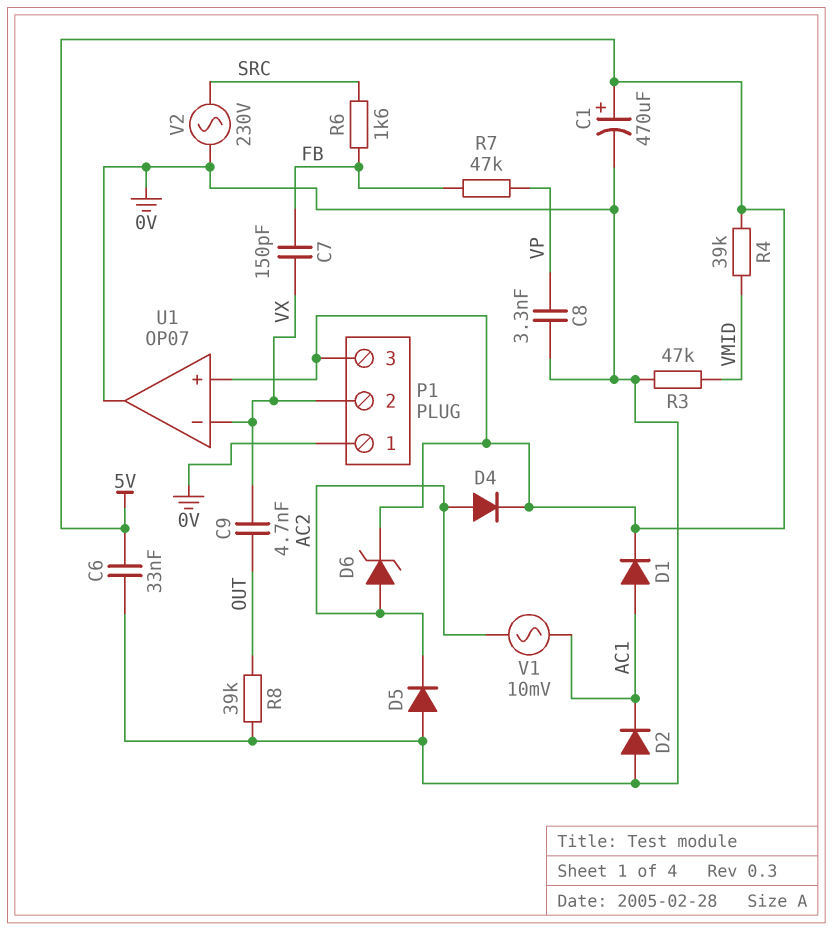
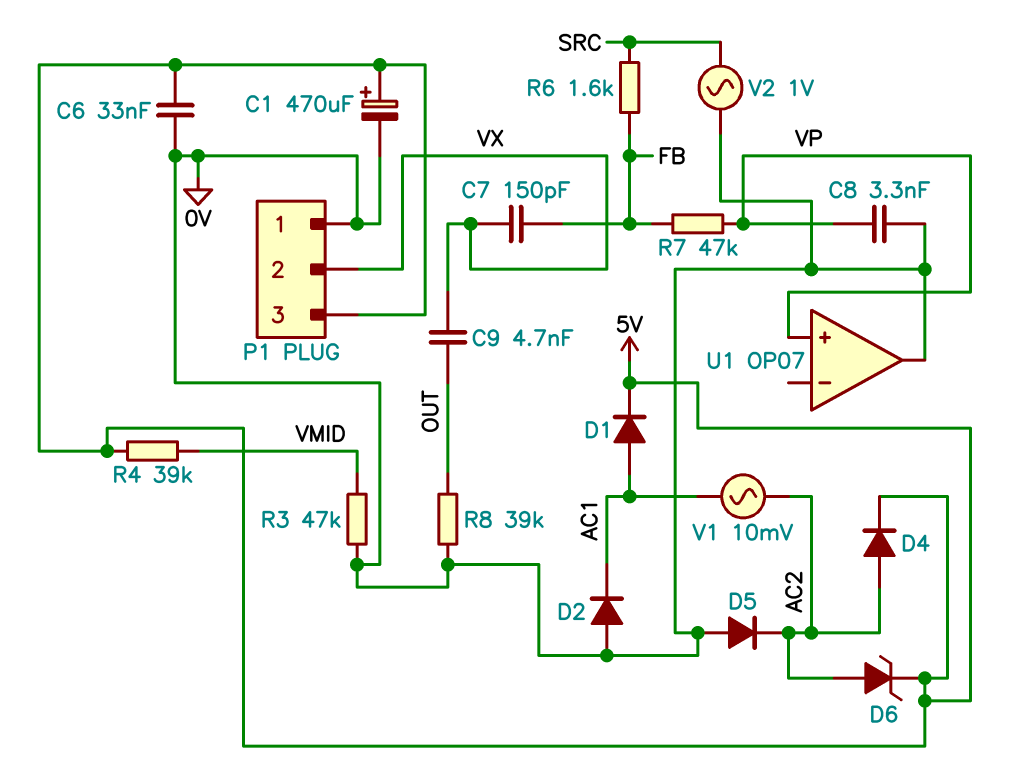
U1 pin in+: 5V -> VP
U1 pin in-: VX -> none
V2: AC 230V (0V, SRC) -> AC 1V (0V, SRC)

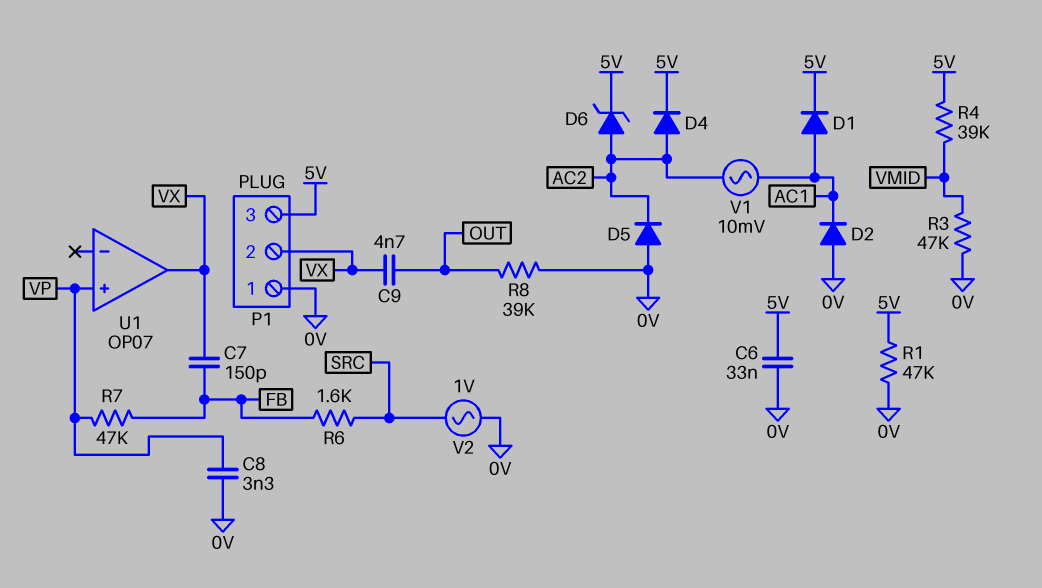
C1: 470uF (plus 5V, minus 0V) -> none
R1: none -> 47k (0V, 5V)
U1 pin out: 0V -> VX

